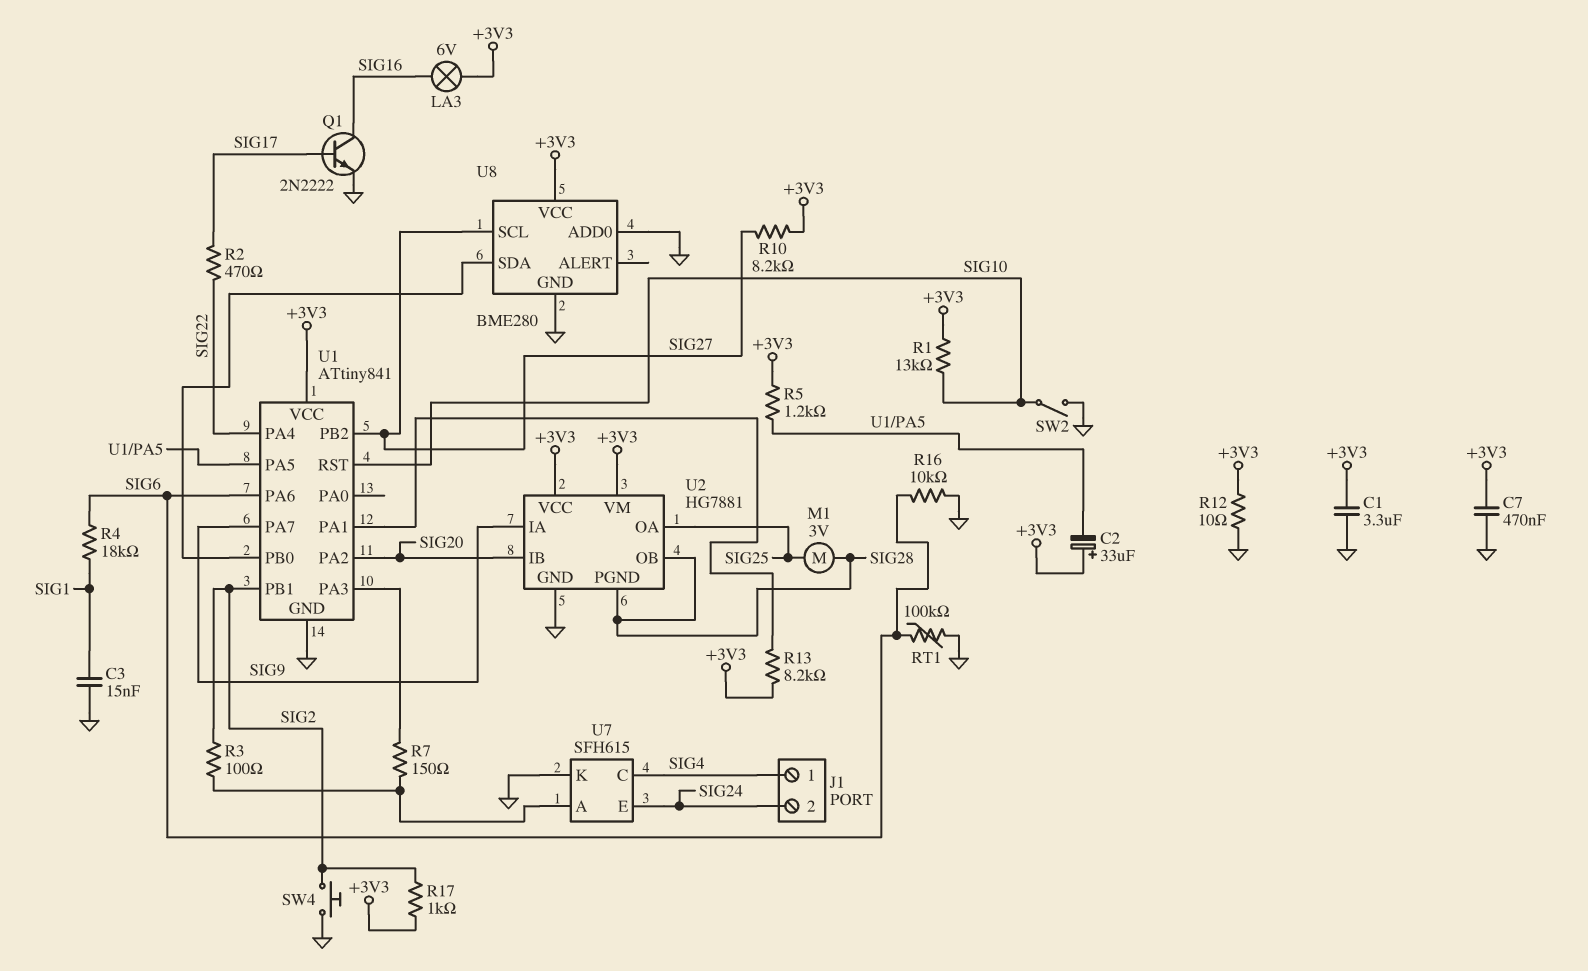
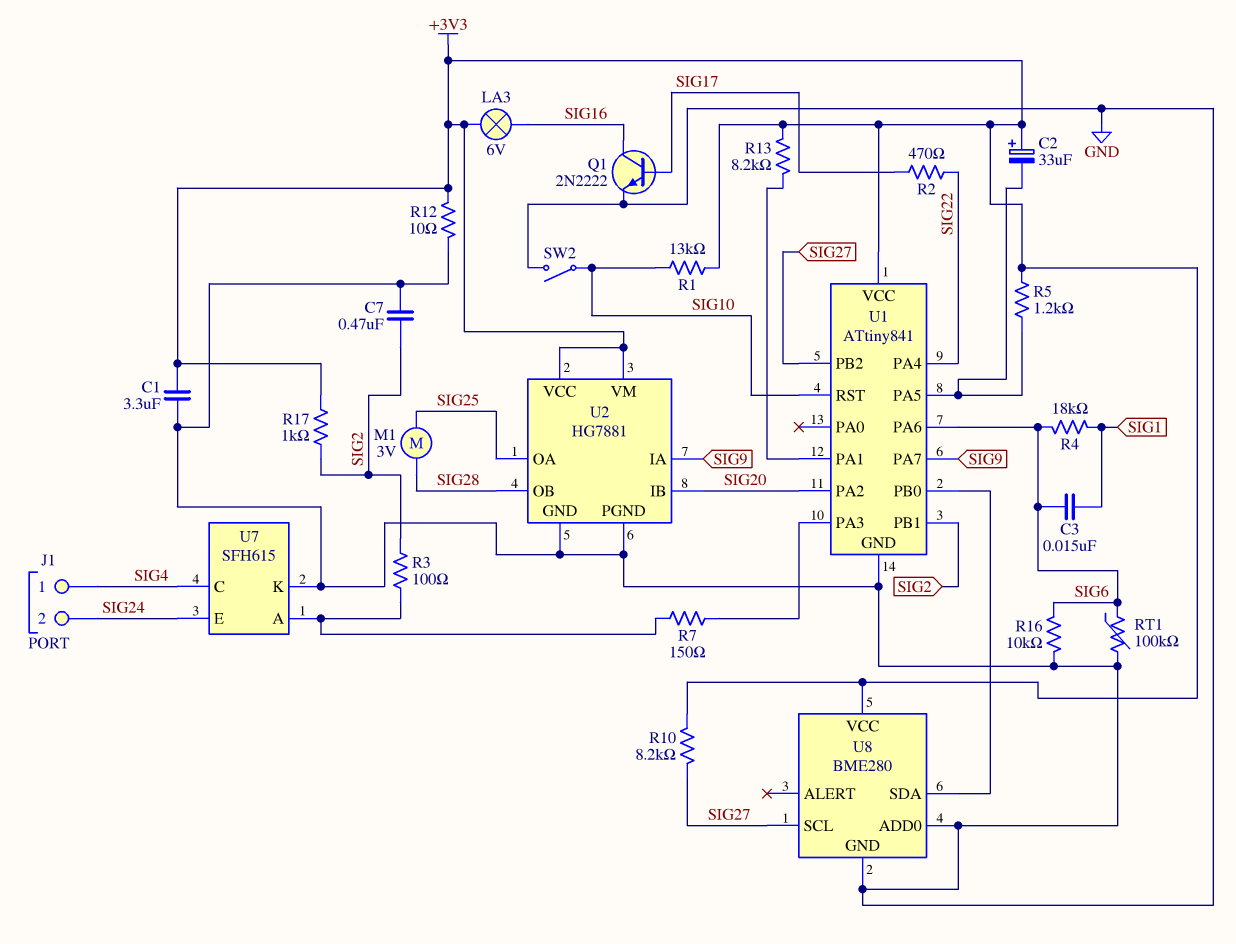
C3: 15nF (GND, SIG1) -> 15nF (SIG1, SIG6)
C7: 470nF (+3V3, GND) -> 470nF (GND, SIG2)
SW4: button (GND, SIG2) -> none
U2 pin PGND: SIG28 -> GND

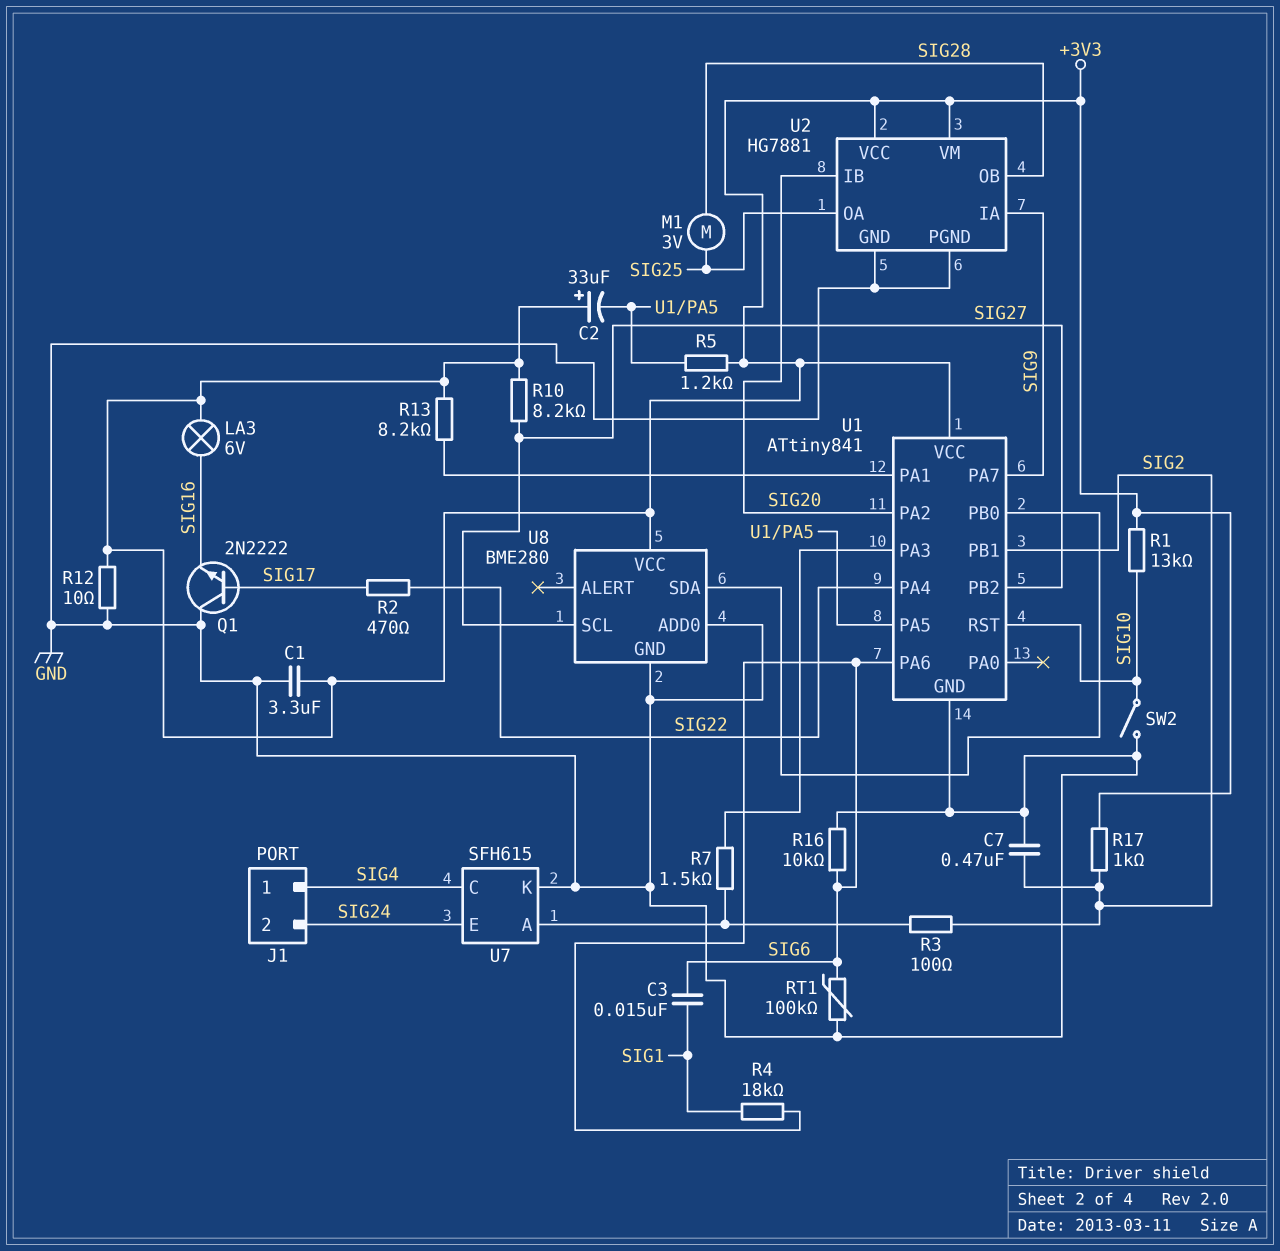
Q1: NPN 2N2222 (B SIG17, C SIG16, E GND) -> NPN 2N2222 (B SIG17, C GND, E SIG16)
R7: 150 (U1/PA3, U7/A) -> 1.5k (U1/PA3, U7/A)

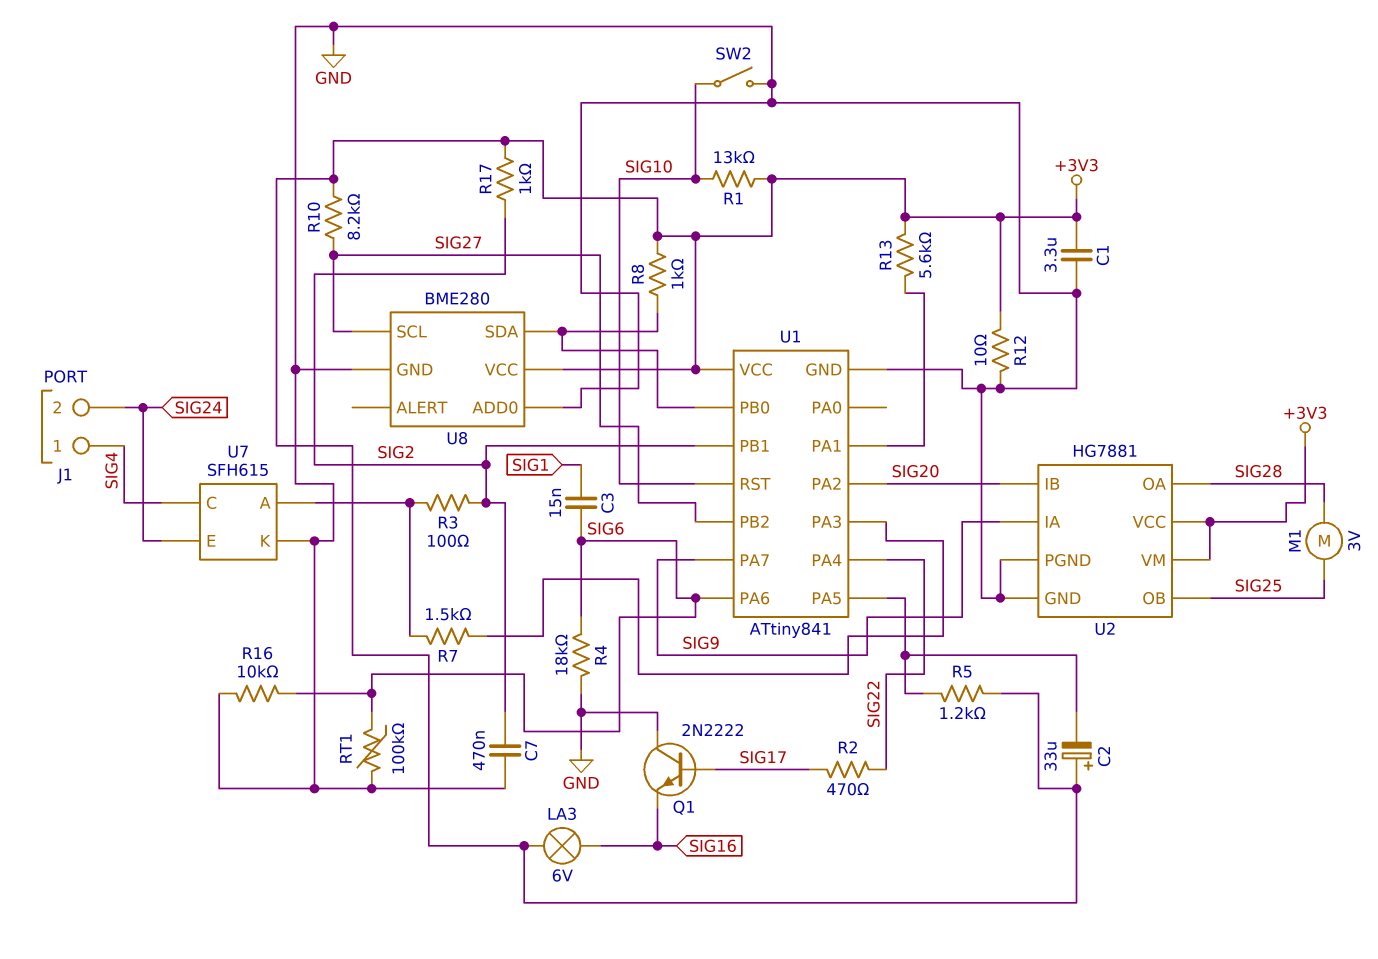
R4: 18k (SIG1, SIG6) -> 18k (GND, SIG6)
R8: none -> 1k (+3V3, U1/PB0)
R13: 8.2k (+3V3, U1/PA1) -> 5.6k (+3V3, U1/PA1)
U2 pin OA: SIG25 -> SIG28
U2 pin OB: SIG28 -> SIG25

